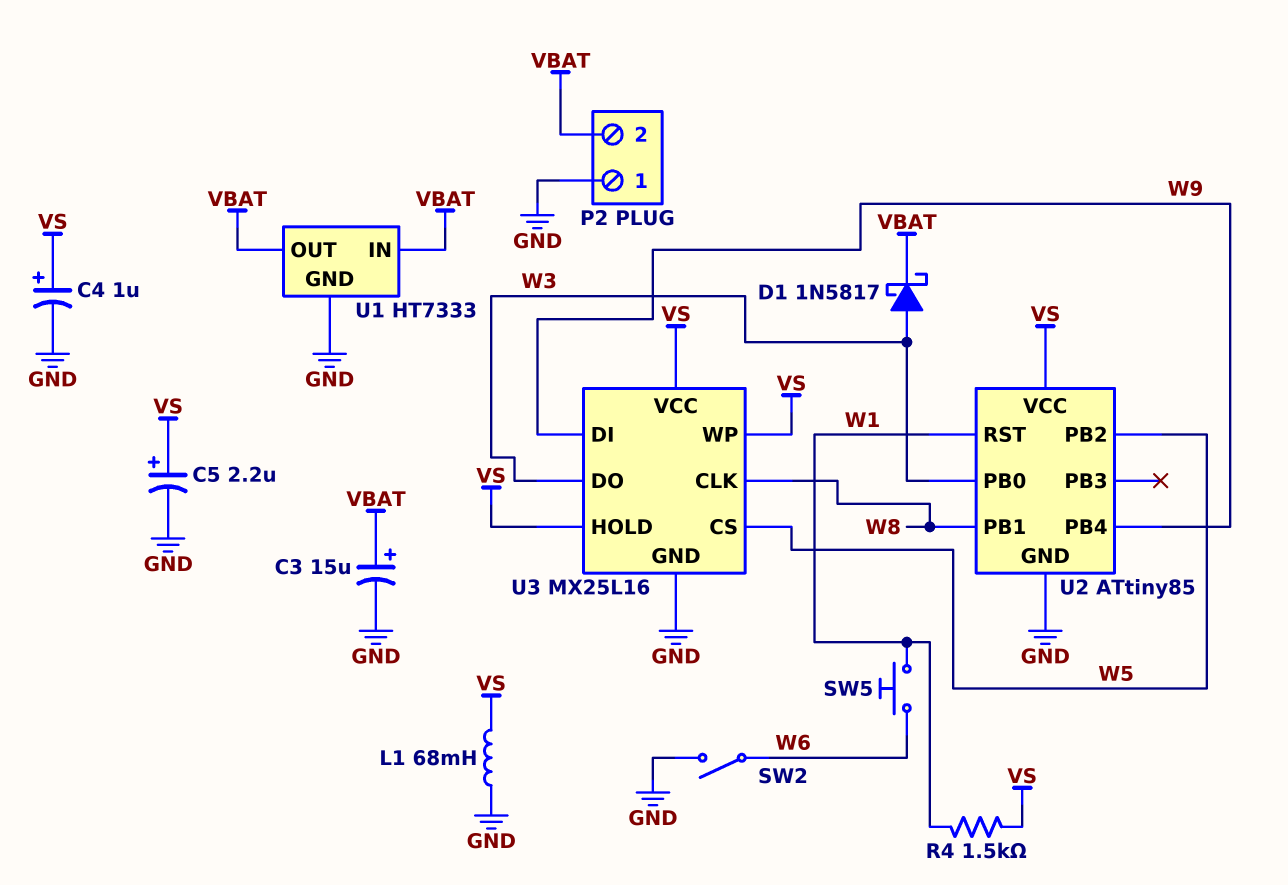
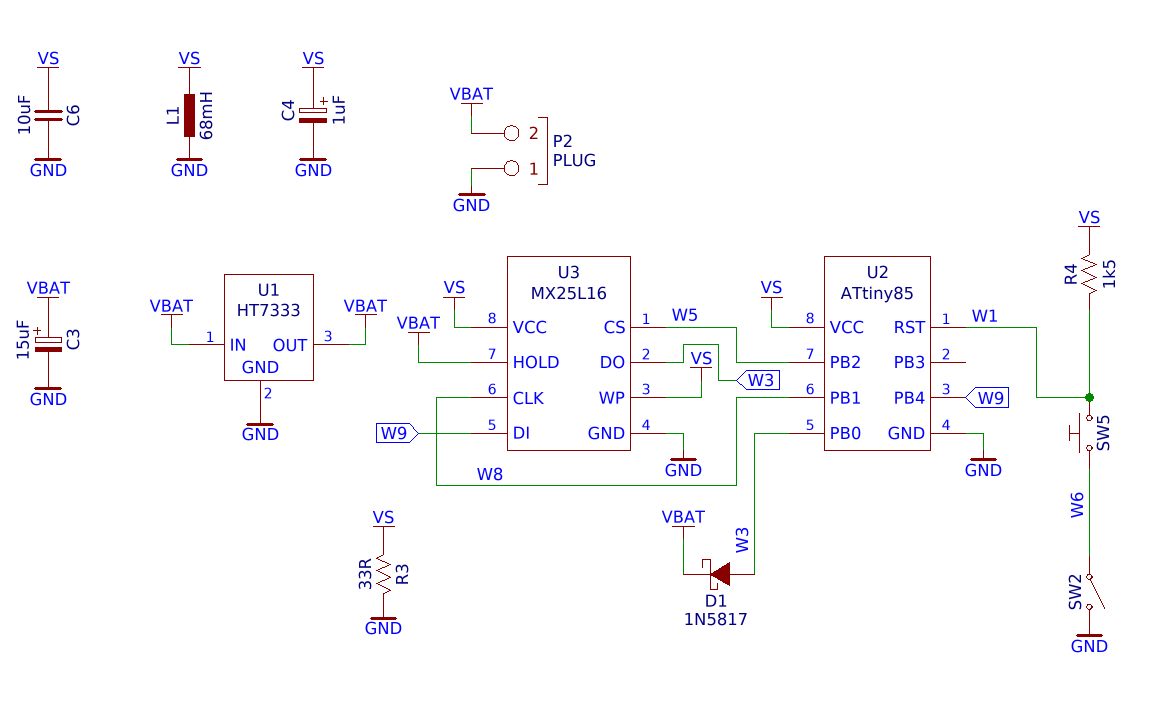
C5: 2.2uF (plus VS, minus GND) -> none
C6: none -> 10uF (GND, VS)
R3: none -> 33 (GND, VS)
U3 pin HOLD: VS -> VBAT

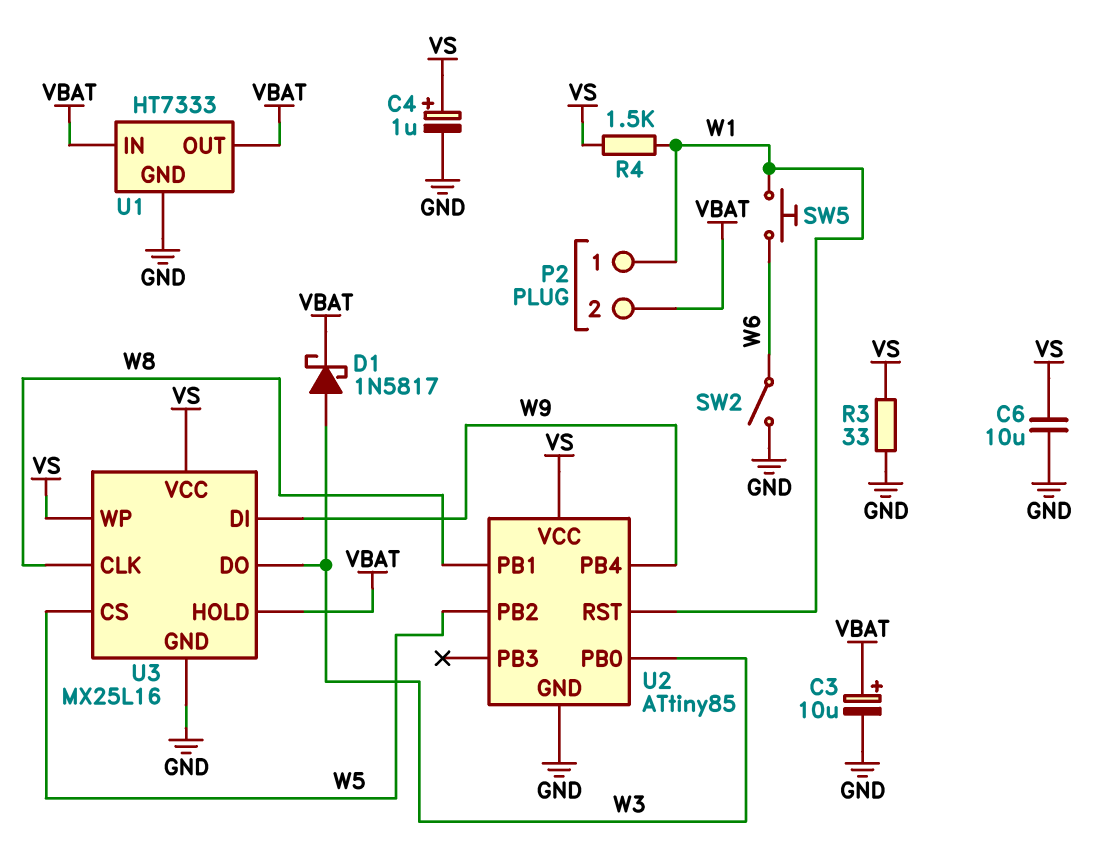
C3: 15uF (plus VBAT, minus GND) -> 10uF (plus VBAT, minus GND)
L1: 68mH (GND, VS) -> none
P2 pin 1: GND -> W1

